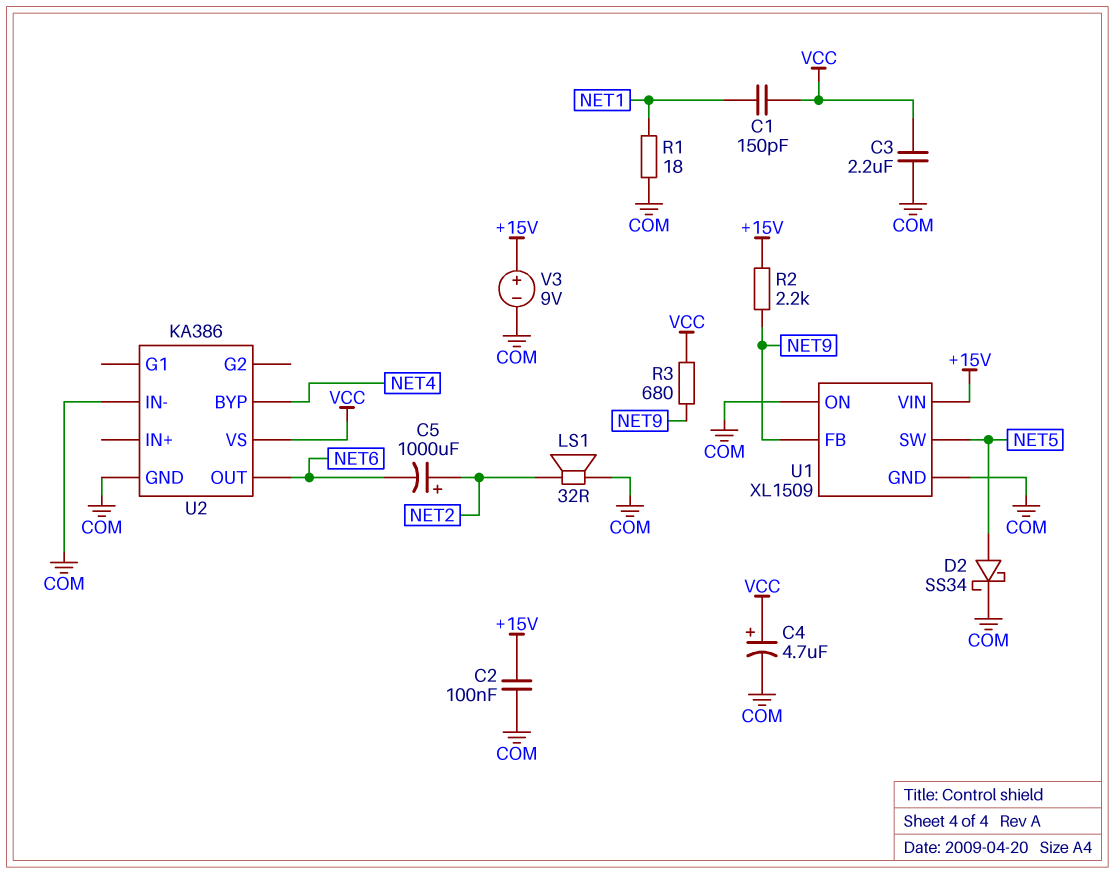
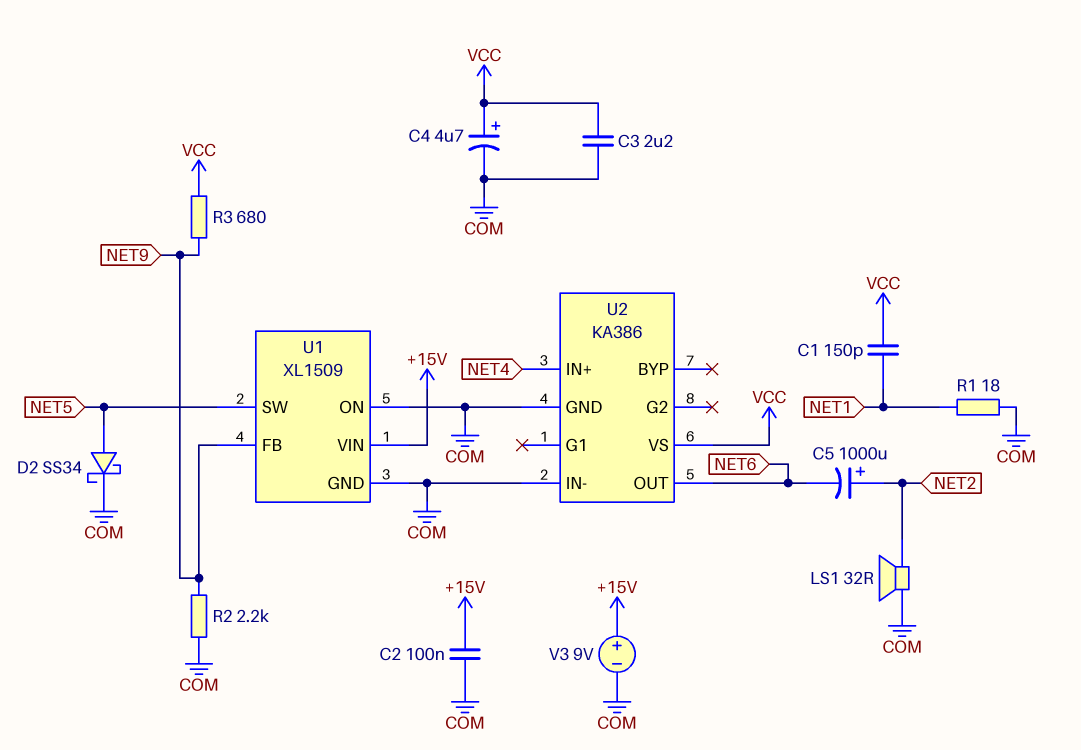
R2: 2.2k (+15V, NET9) -> 2.2k (COM, NET9)
U2 pin BYP: NET4 -> none
U2 pin IN+: none -> NET4

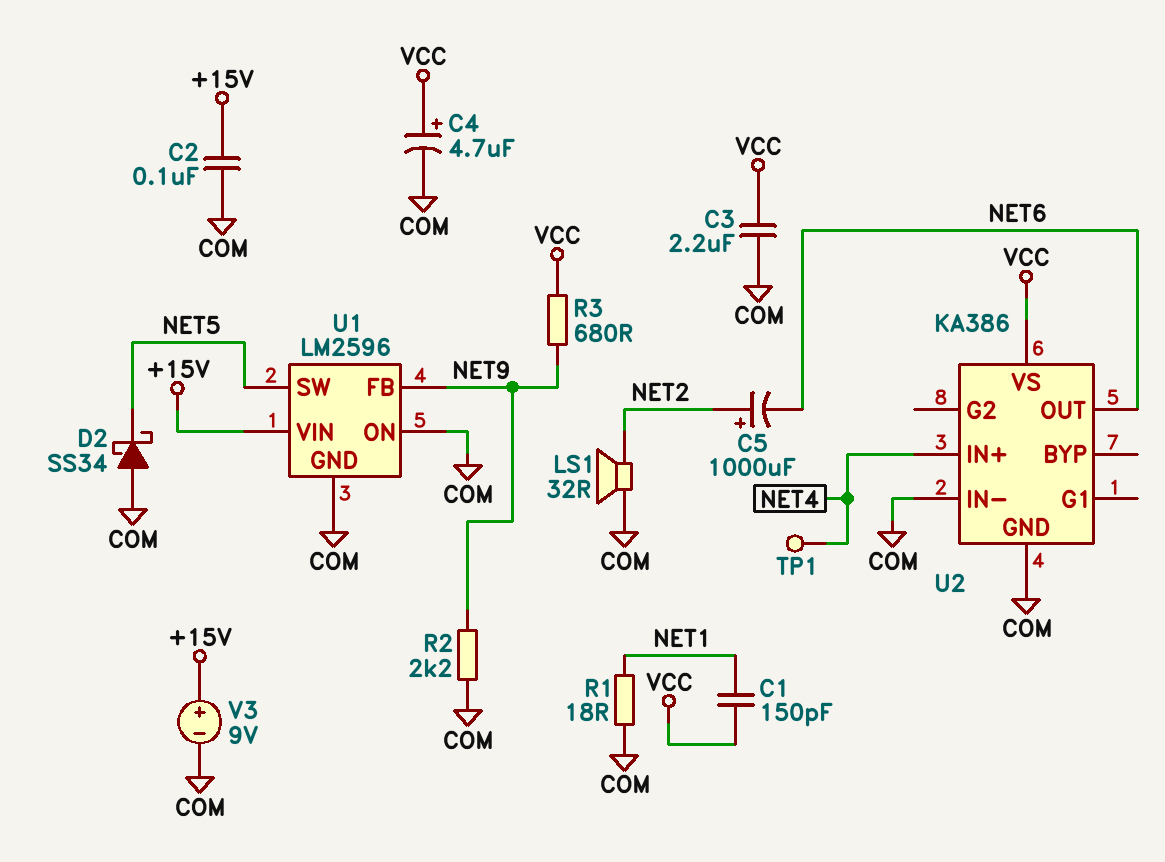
D2: schottky SS34 (A NET5, K COM) -> schottky SS34 (A COM, K NET5)
TP1: none -> test point (NET4)
U1: XL1509 -> LM2596

